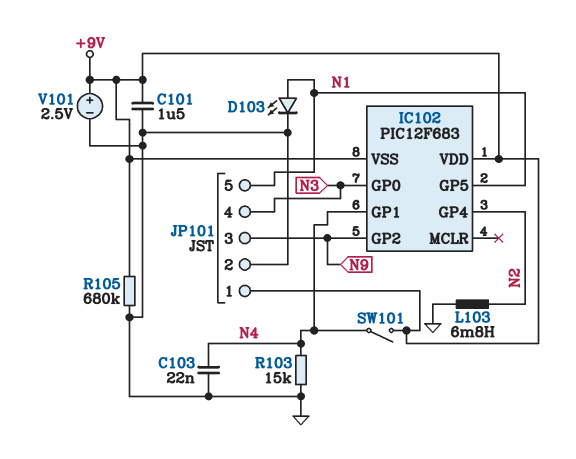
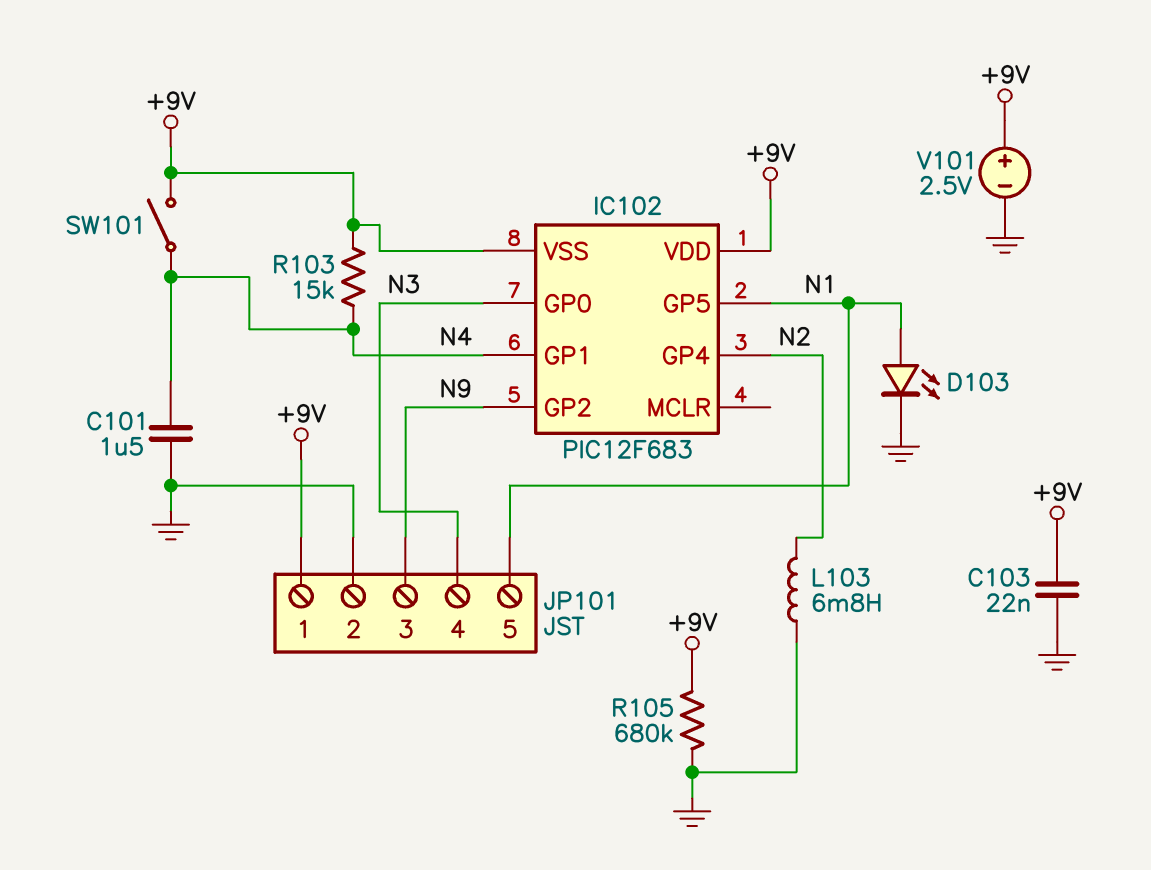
C101: 1.5uF (+9V, GND) -> 1.5uF (GND, N4)
C103: 22nF (GND, N4) -> 22nF (+9V, GND)
R103: 15k (GND, N4) -> 15k (+9V, N4)

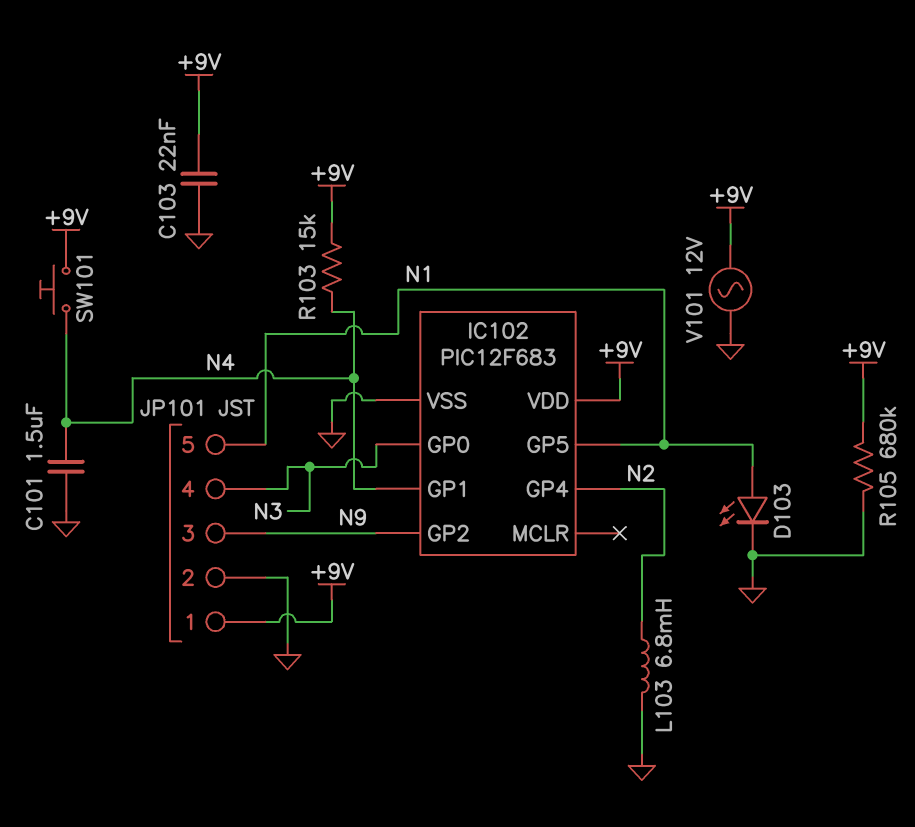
IC102 pin VSS: +9V -> GND
SW101: switch (+9V, N4) -> button (+9V, N4)
V101: 2.5V (plus +9V, minus GND) -> AC 12V (+9V, GND)

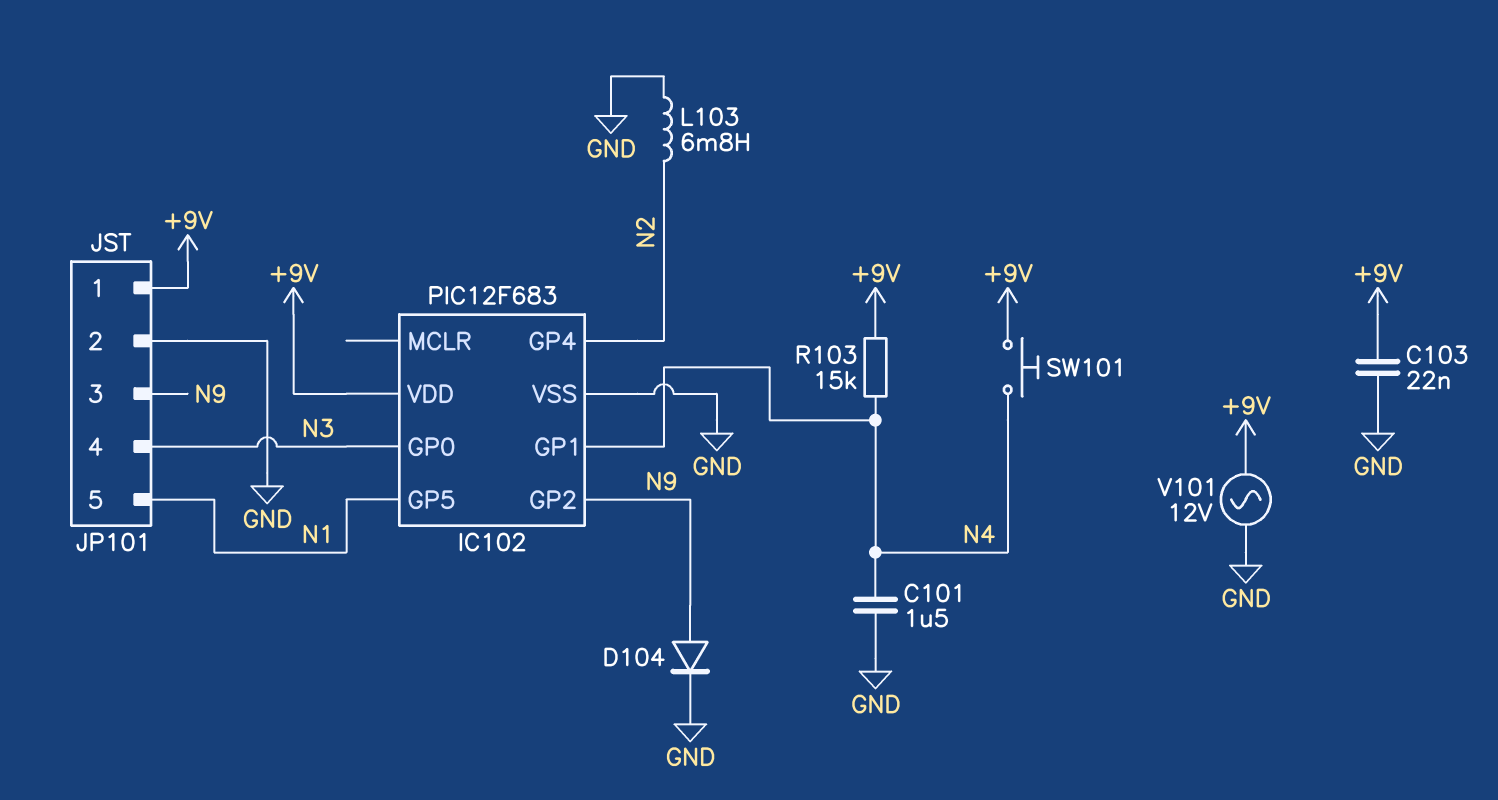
D103: LED (A N1, K GND) -> none
D104: none -> diode (A N9, K GND)
R105: 680k (+9V, GND) -> none

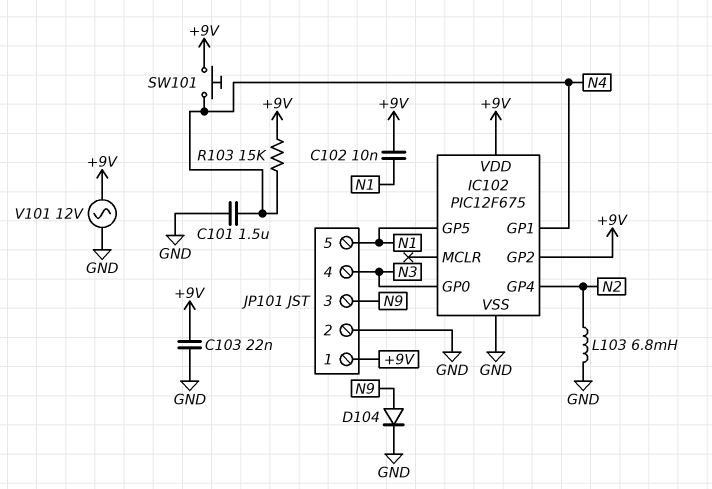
C102: none -> 10nF (+9V, N1)
IC102: PIC12F683 -> PIC12F675
IC102 pin GP2: N9 -> +9V

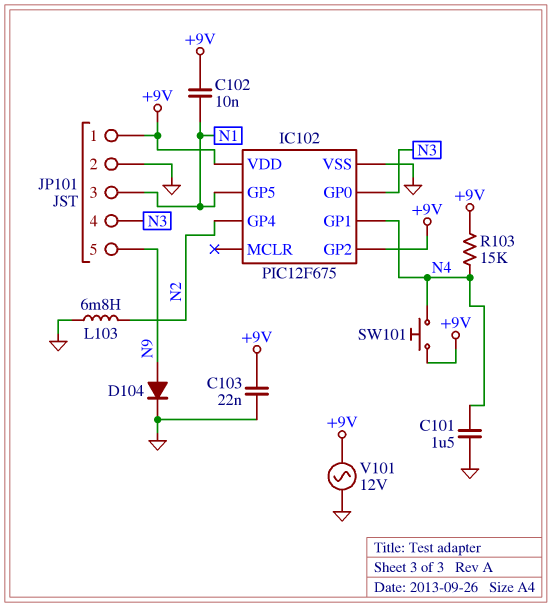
JP101 pin 3: N9 -> N1
JP101 pin 5: N1 -> N9

